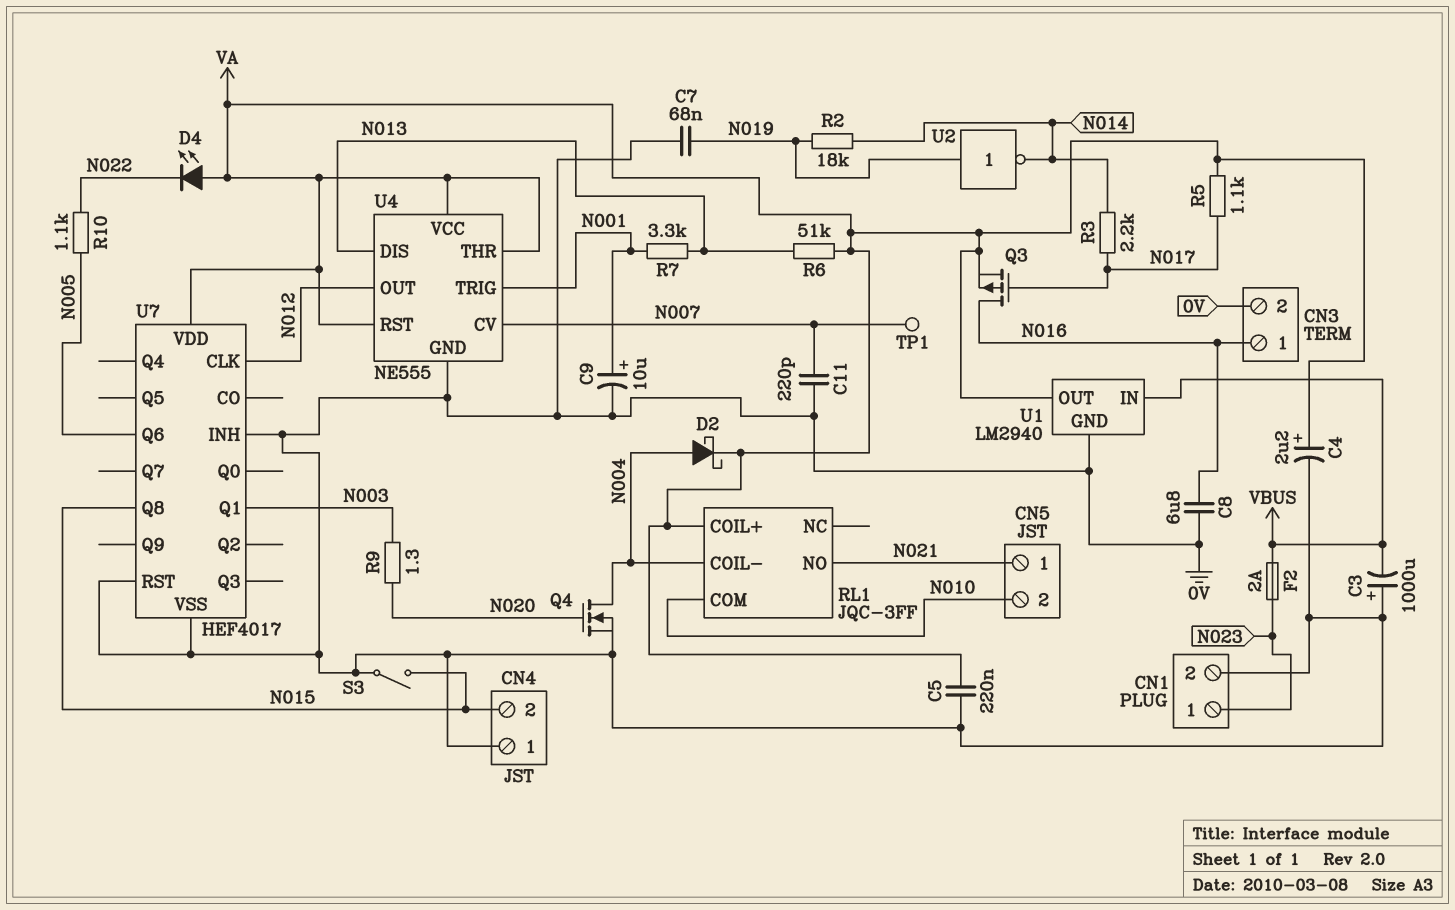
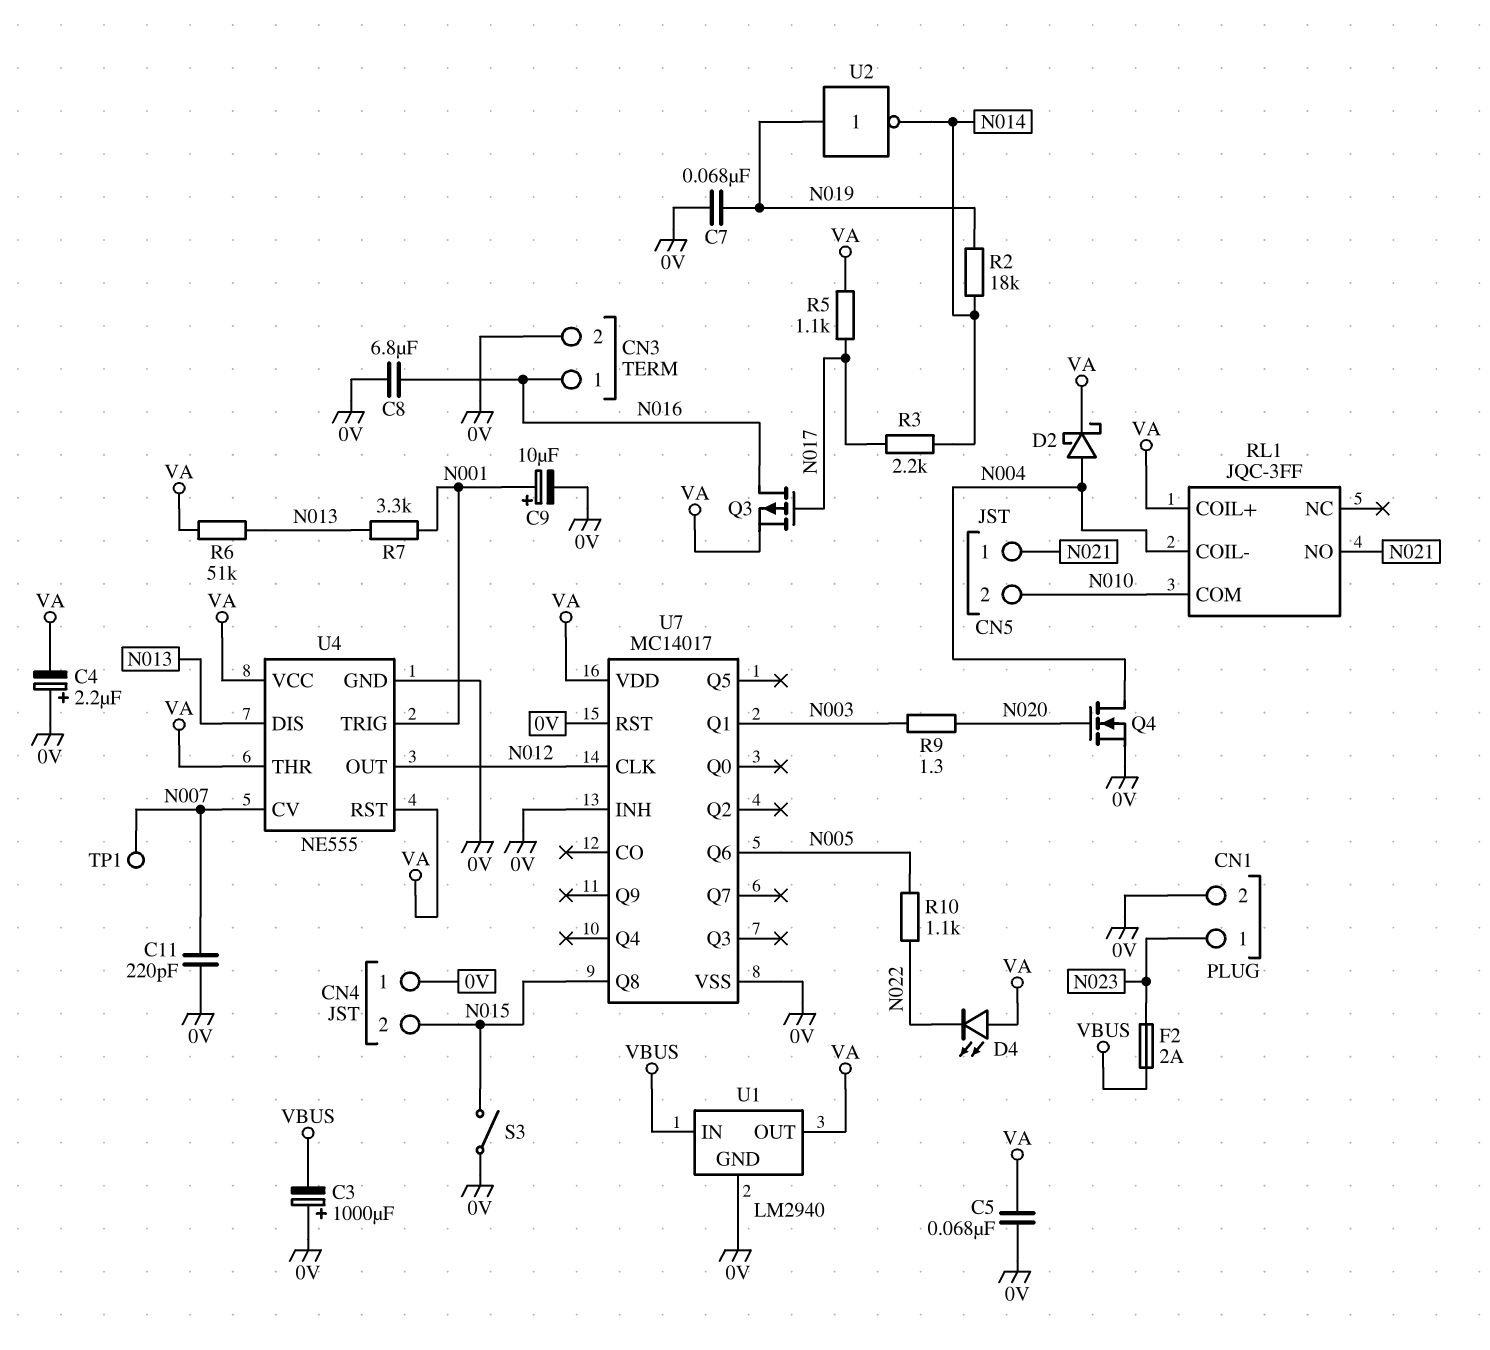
C4: 2.2uF (plus VA, minus 0V) -> 2.2uF (plus 0V, minus VA)
C5: 220nF (0V, VA) -> 68nF (0V, VA)
U7: HEF4017 -> MC14017

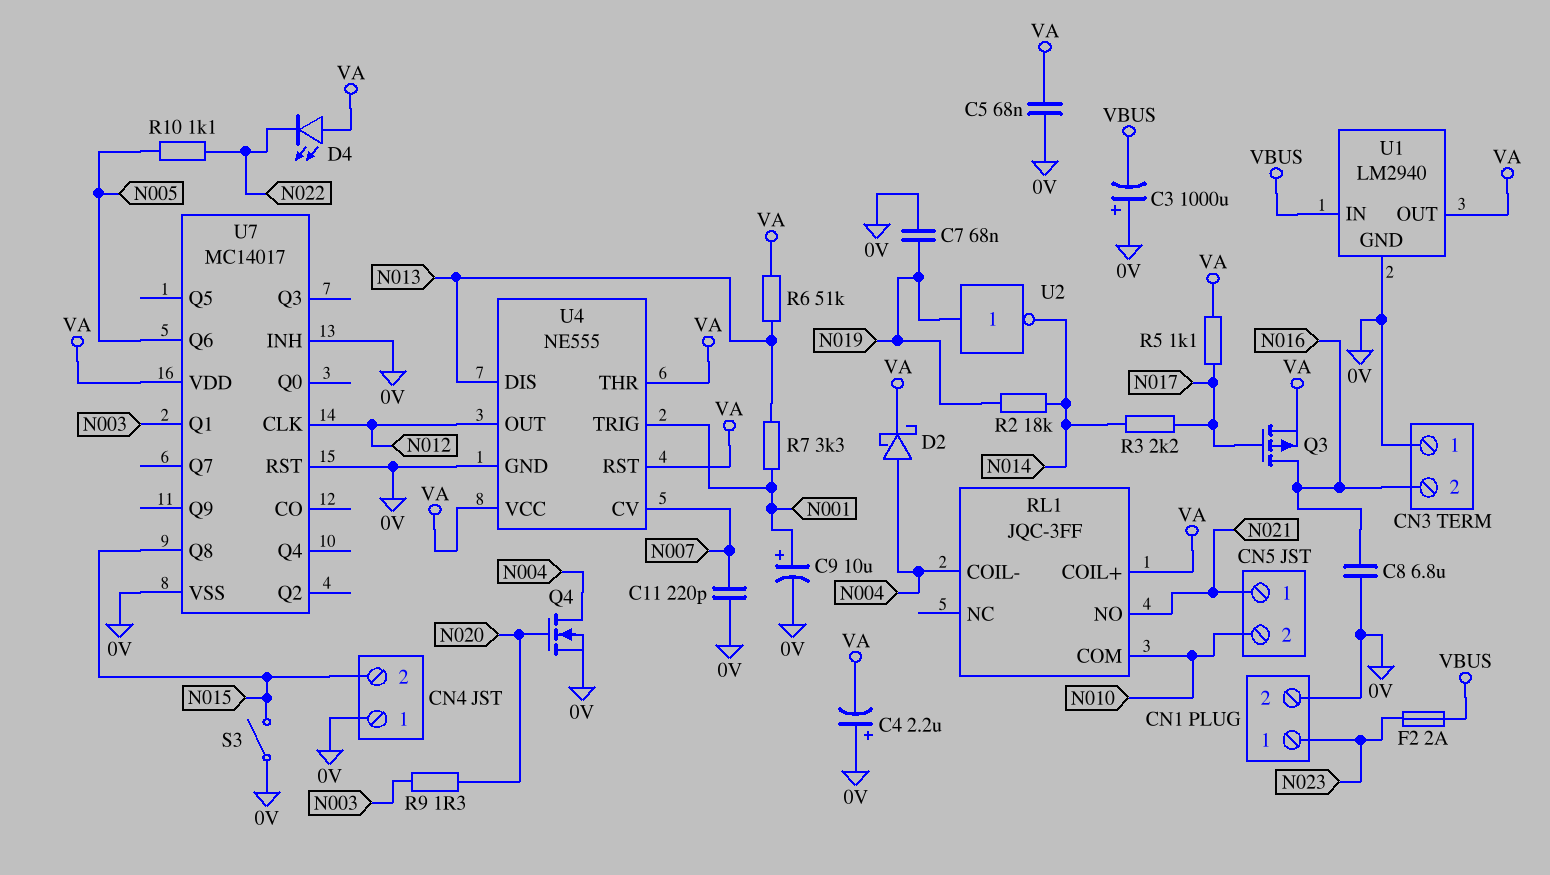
CN3 pin 1: N016 -> 0V
CN3 pin 2: 0V -> N016
TP1: test point (N007) -> none

